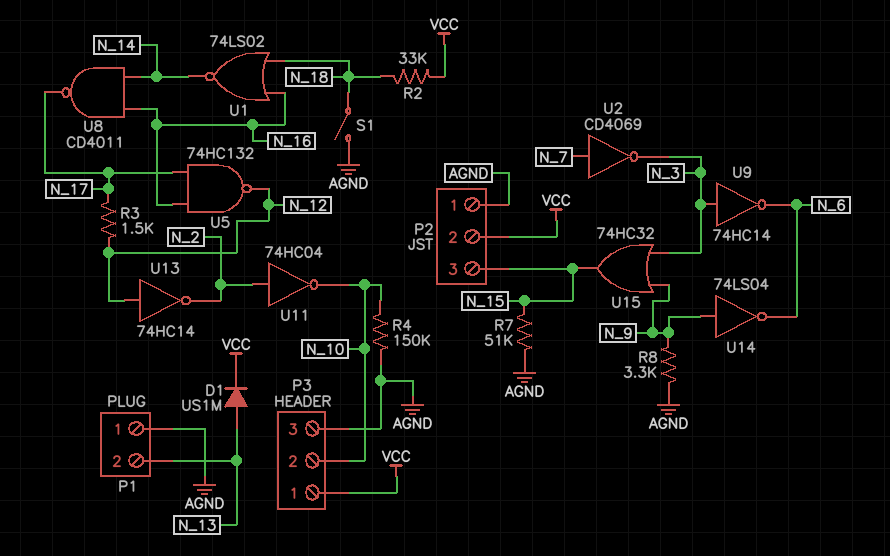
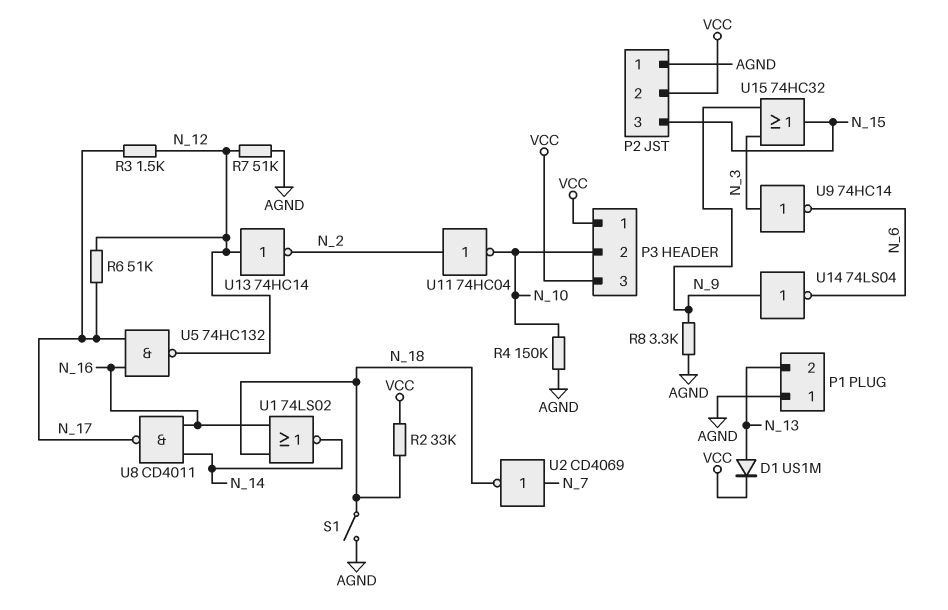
P3 pin 3: AGND -> VCC
R6: none -> 51k (N_12, N_17)
R7: 51k (AGND, N_15) -> 51k (AGND, N_12)
U2: NOT CD4069 (in N_7, out N_3) -> NOT CD4069 (in N_7, out N_18)

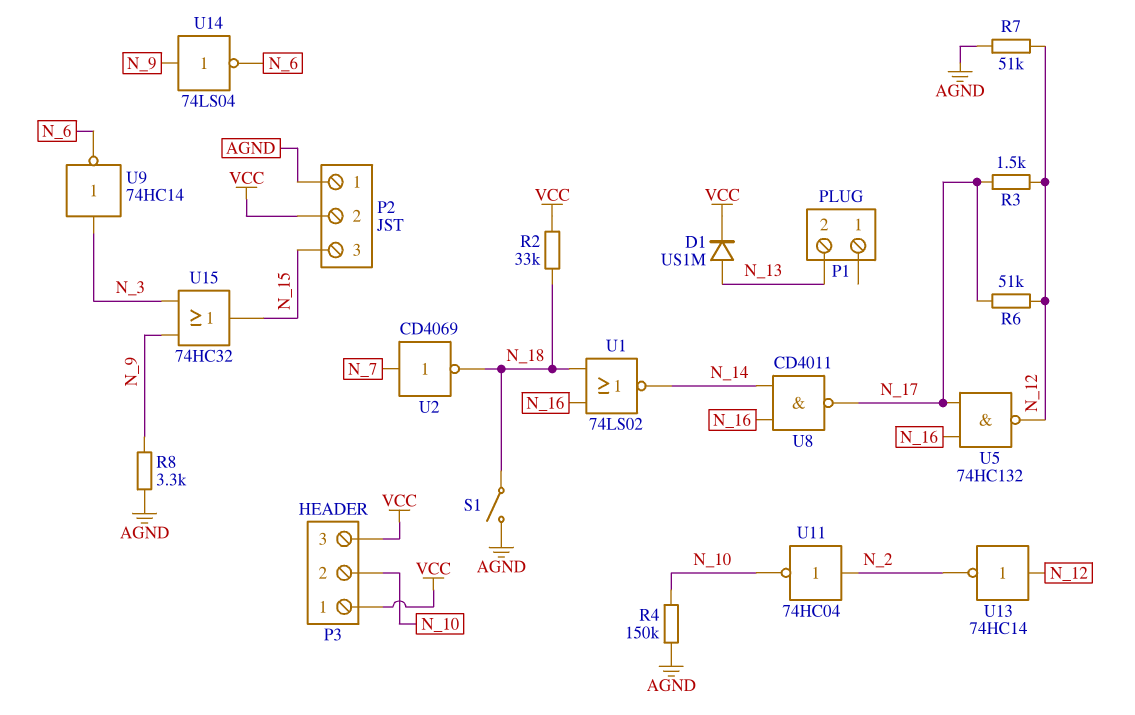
P1 pin 1: AGND -> none

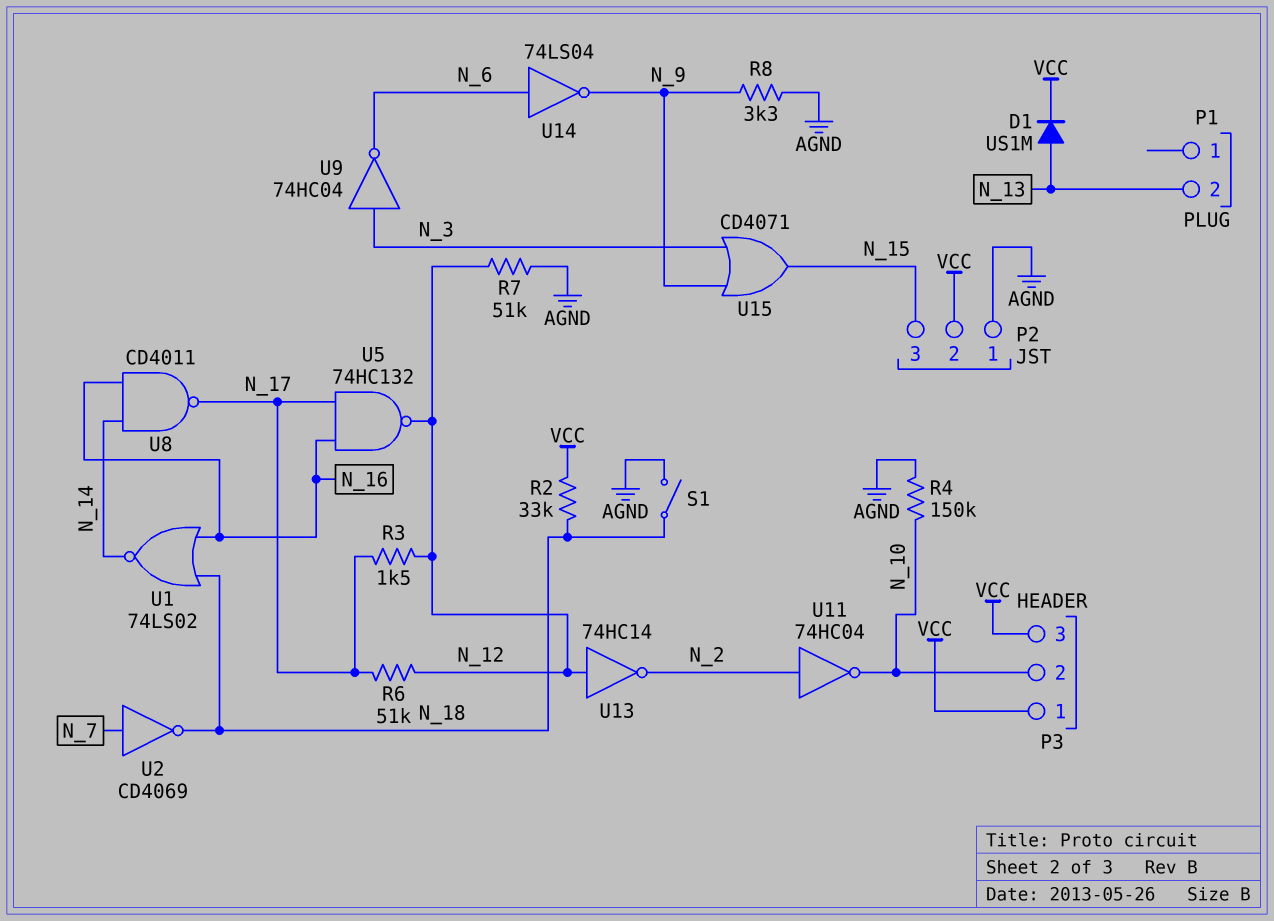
U9: NOT 74HC14 (in N_3, out N_6) -> NOT 74HC04 (in N_3, out N_6)
U14: NOT 74LS04 (in N_9, out N_6) -> NOT 74LS04 (in N_6, out N_9)
U15: OR 74HC32 (in N_3, in N_9, out N_15) -> OR CD4071 (in N_3, in N_9, out N_15)

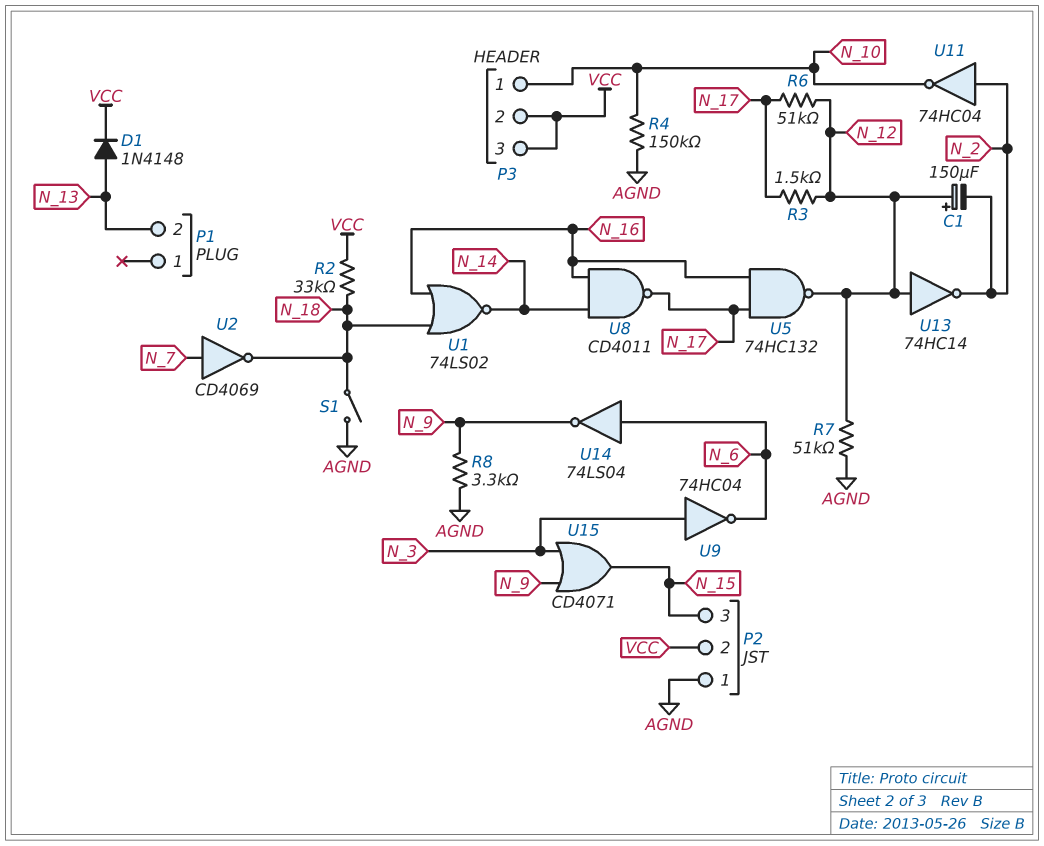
C1: none -> 150uF (plus N_12, minus N_2)
D1: diode US1M (A N_13, K VCC) -> diode 1N4148 (A N_13, K VCC)
P3 pin 1: VCC -> N_10
P3 pin 2: N_10 -> VCC

